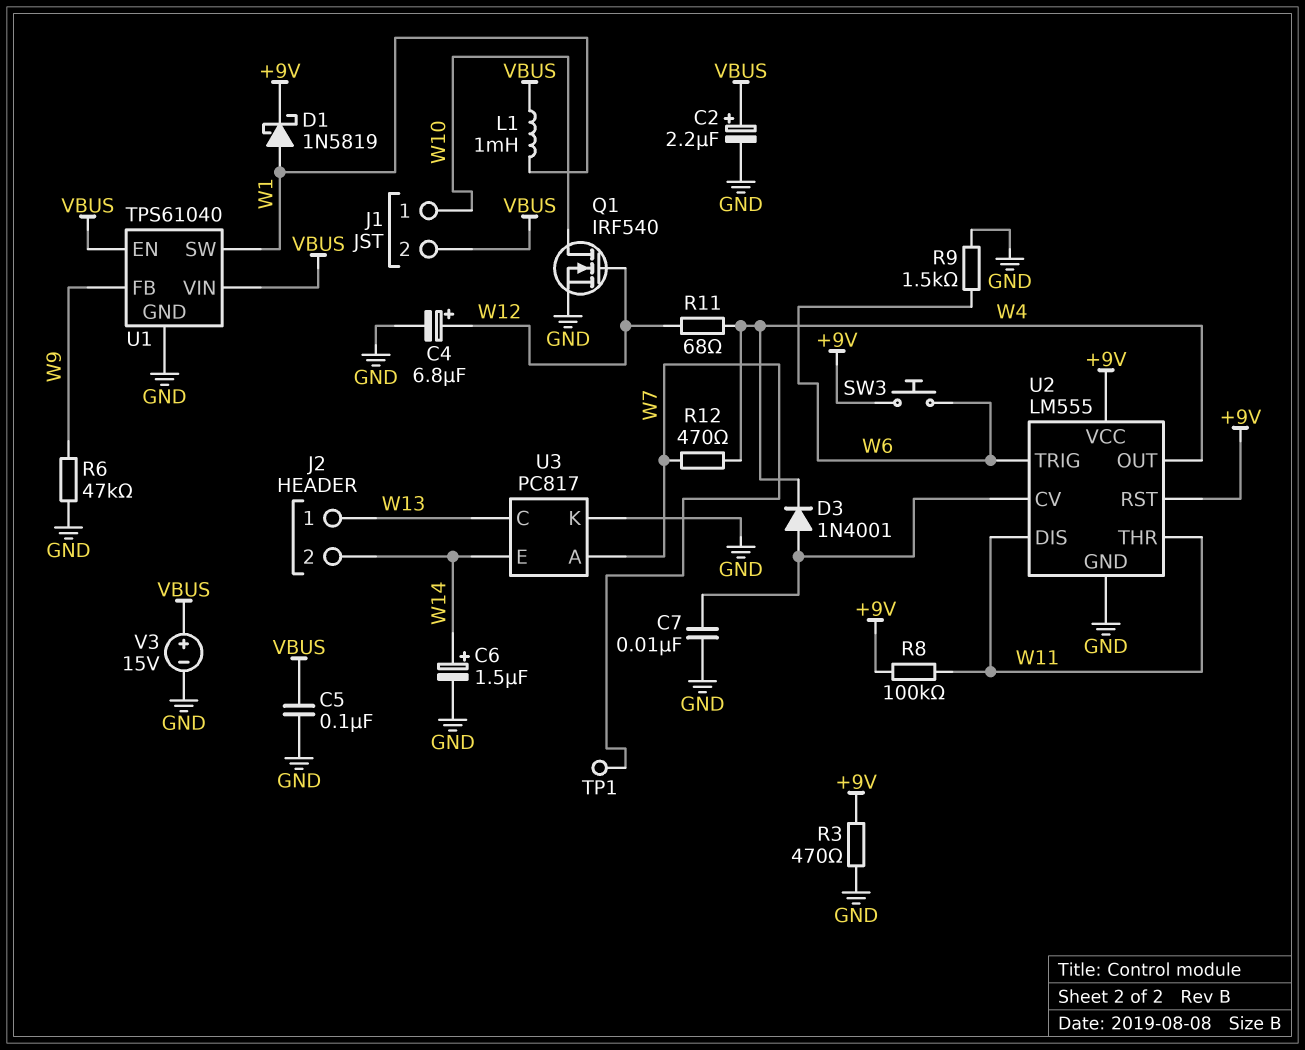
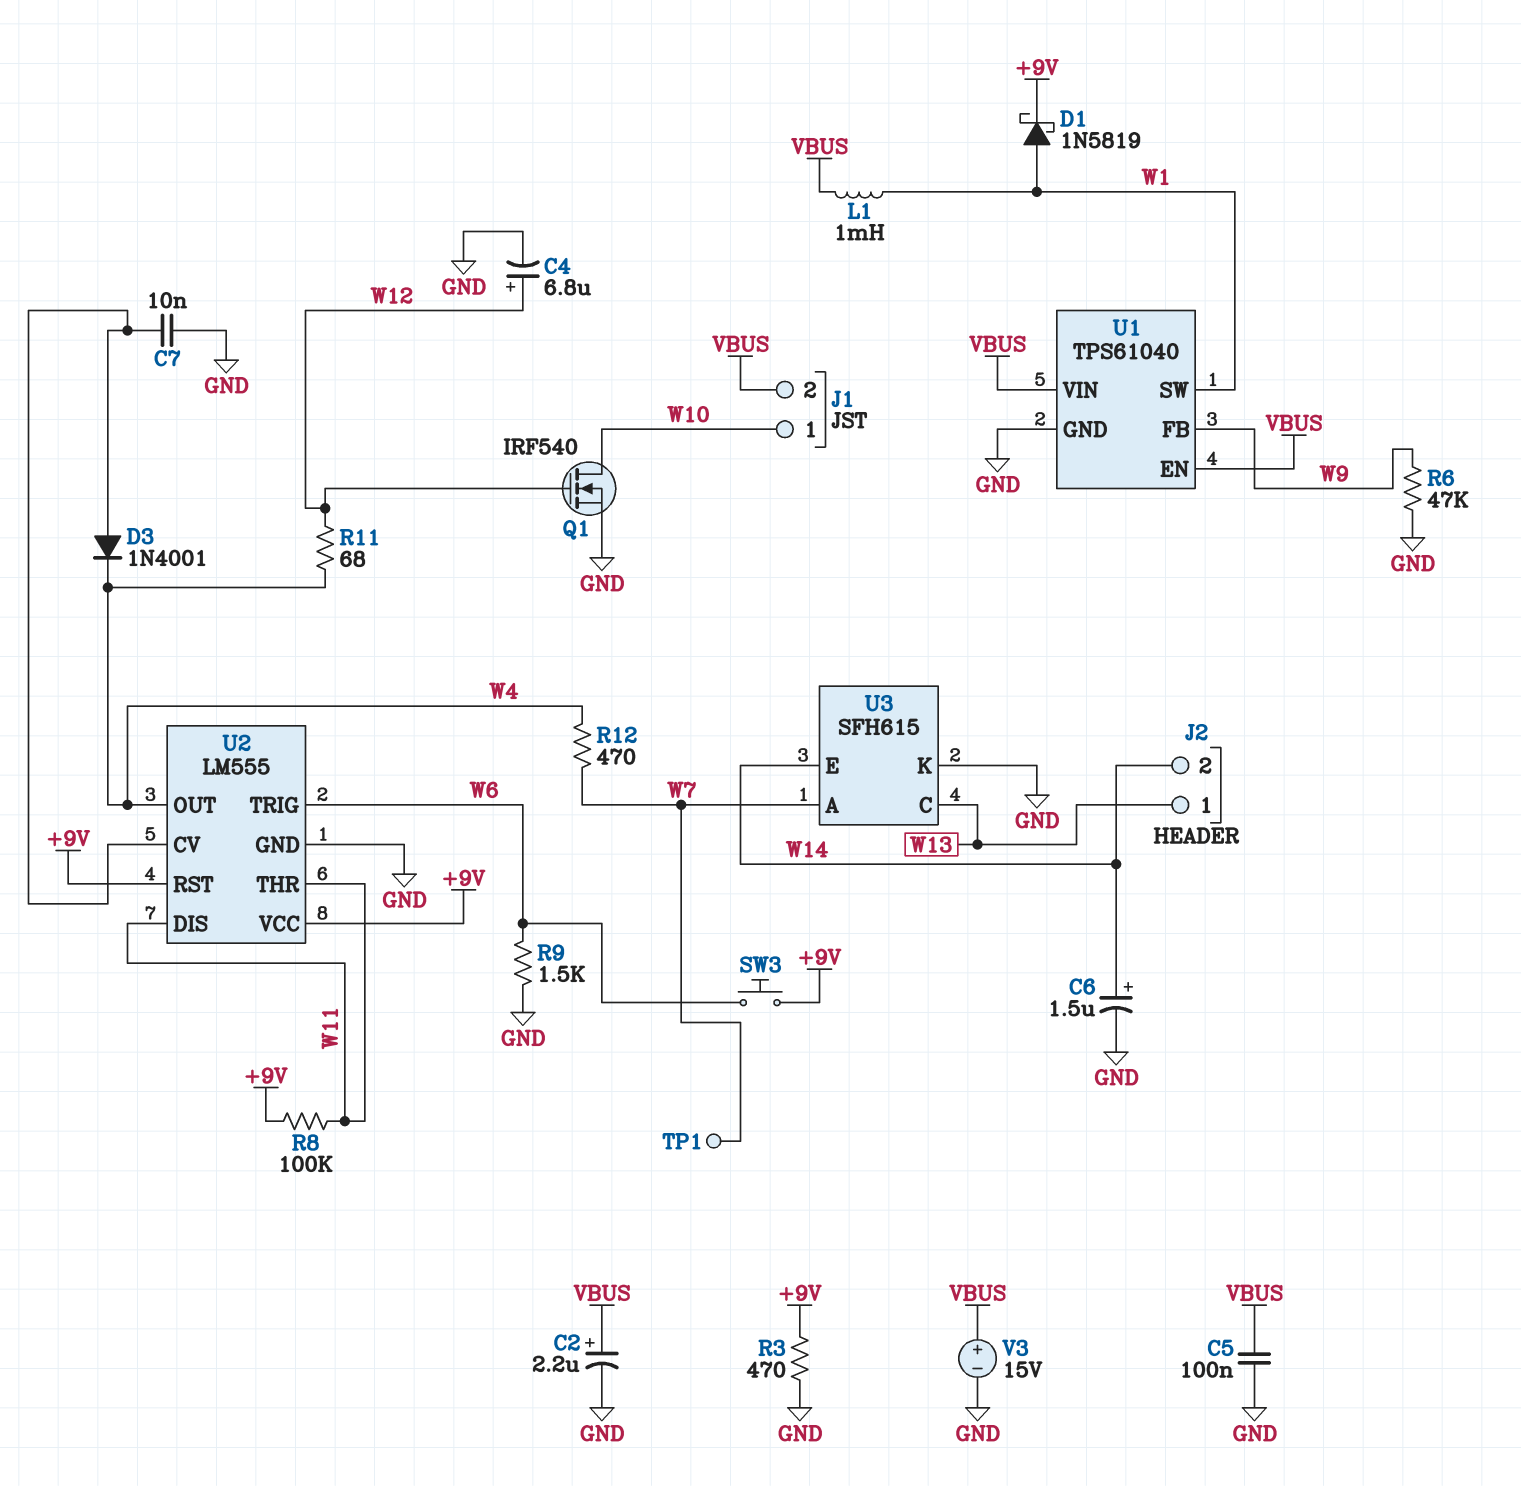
U3: PC817 -> SFH615

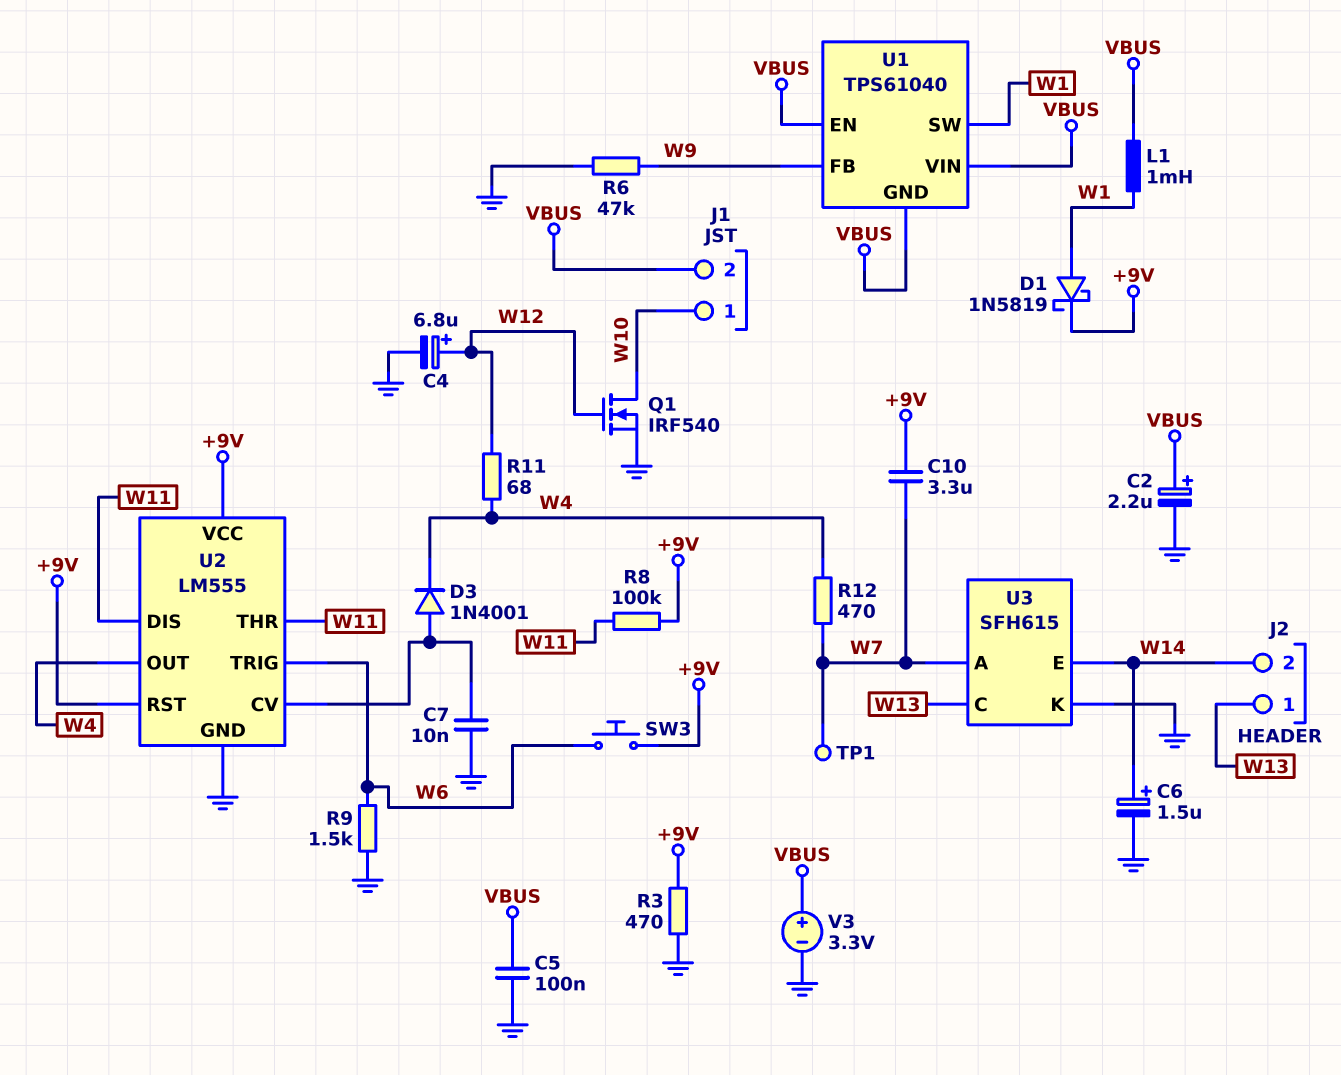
C10: none -> 3.3uF (+9V, W7)
U1 pin GND: GND -> VBUS
V3: 15V (plus VBUS, minus GND) -> 3.3V (plus VBUS, minus GND)

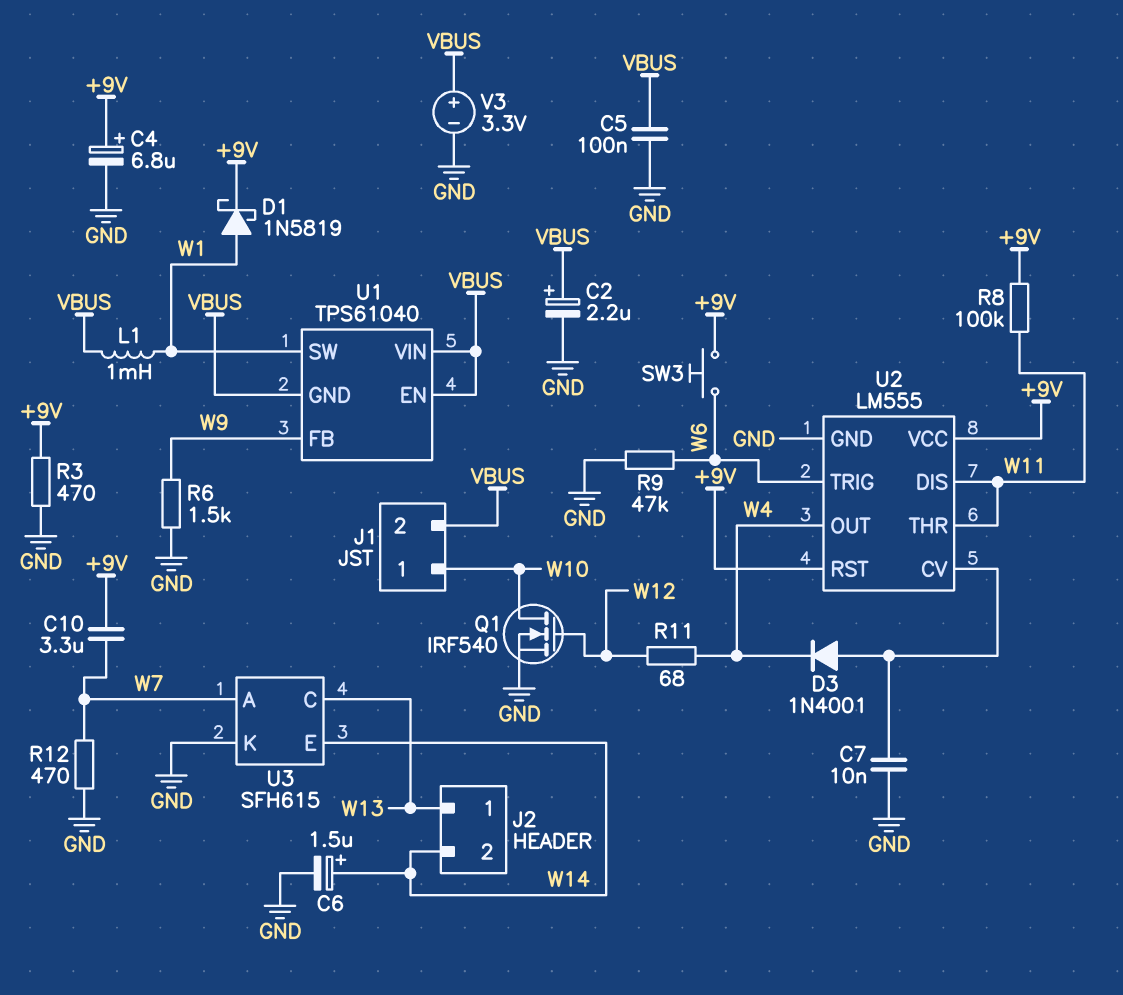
C4: 6.8uF (plus W12, minus GND) -> 6.8uF (plus +9V, minus GND)
R6: 47k (GND, W9) -> 1.5k (GND, W9)
R9: 1.5k (GND, W6) -> 47k (GND, W6)
R12: 470 (W4, W7) -> 470 (GND, W7)
TP1: test point (W7) -> none

